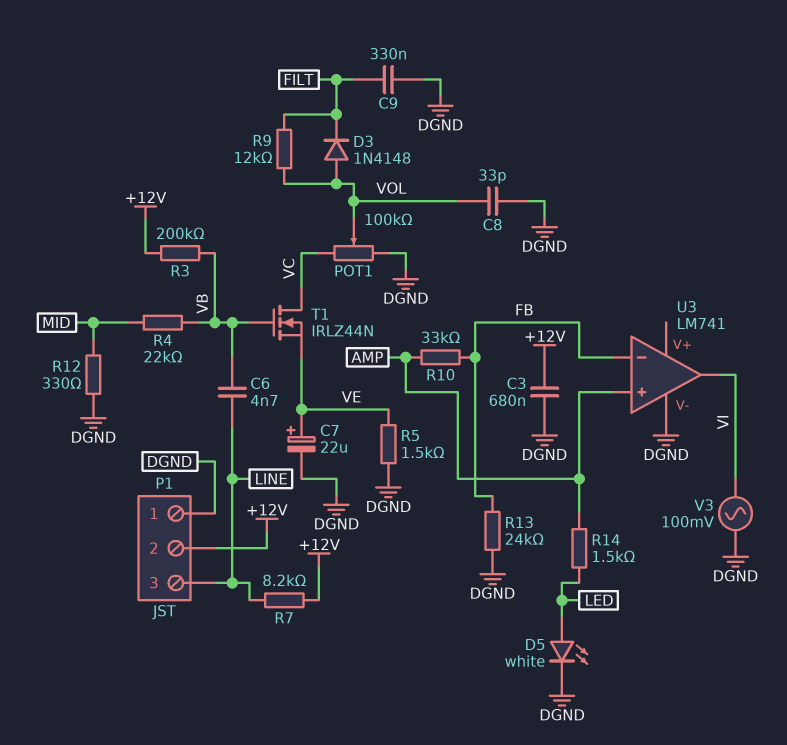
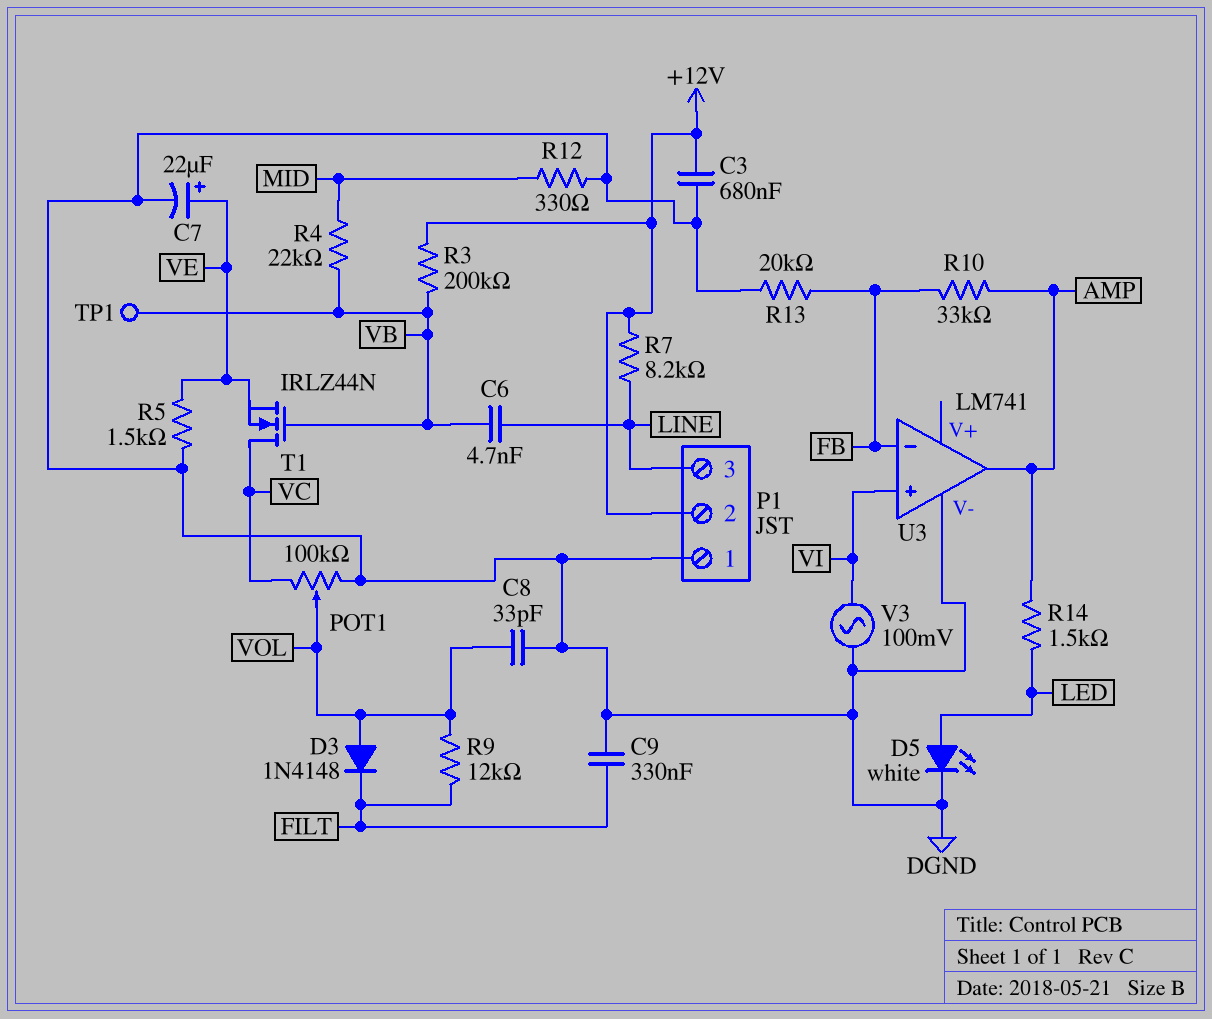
R13: 24k (DGND, FB) -> 20k (DGND, FB)
TP1: none -> test point (VB)
U3 pin in+: AMP -> VI
U3 pin out: VI -> AMP

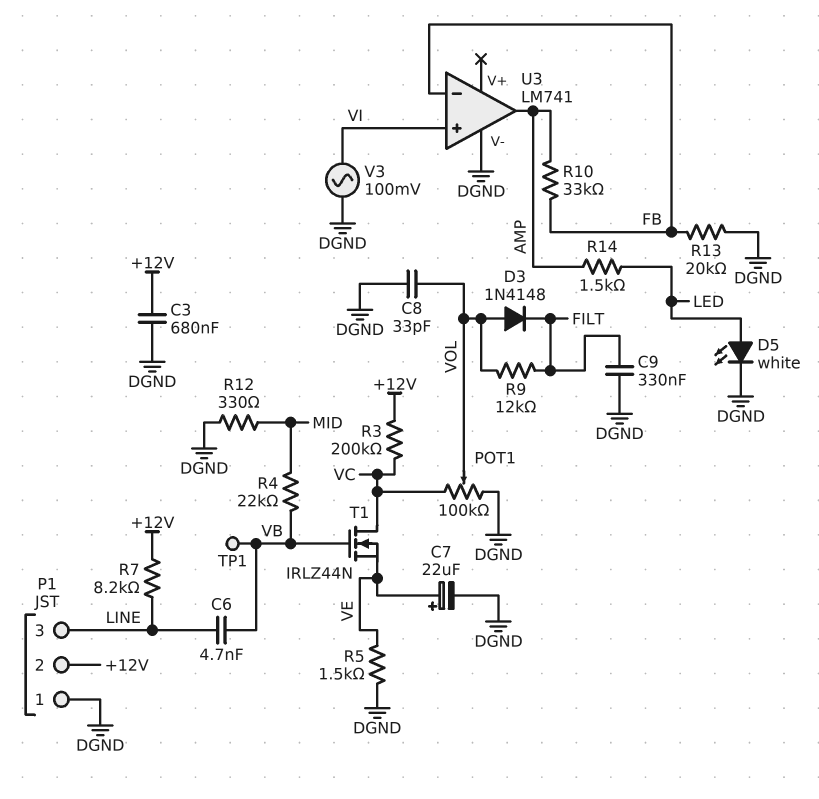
R3: 200k (+12V, VB) -> 200k (+12V, VC)

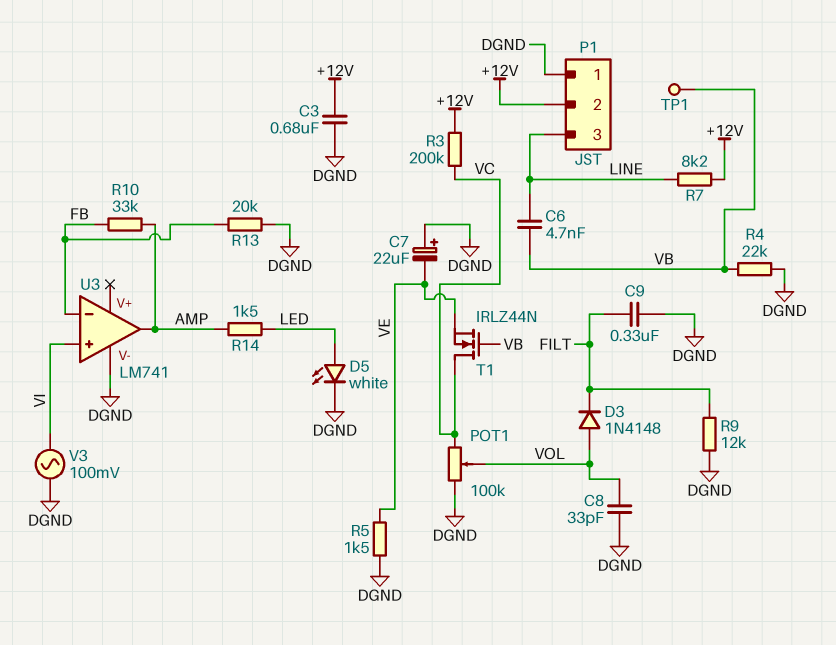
C7: 22uF (plus VE, minus DGND) -> 22uF (plus DGND, minus VE)
R4: 22k (MID, VB) -> 22k (DGND, VB)
R9: 12k (FILT, VOL) -> 12k (DGND, FILT)
R12: 330 (DGND, MID) -> none

